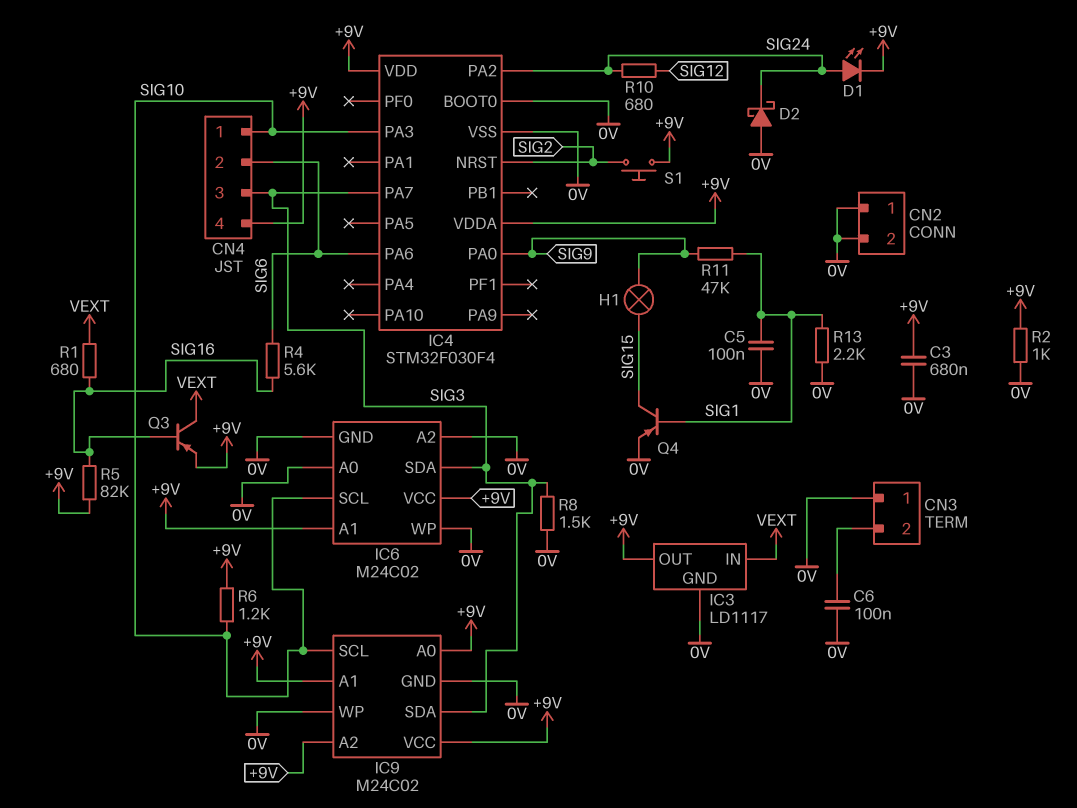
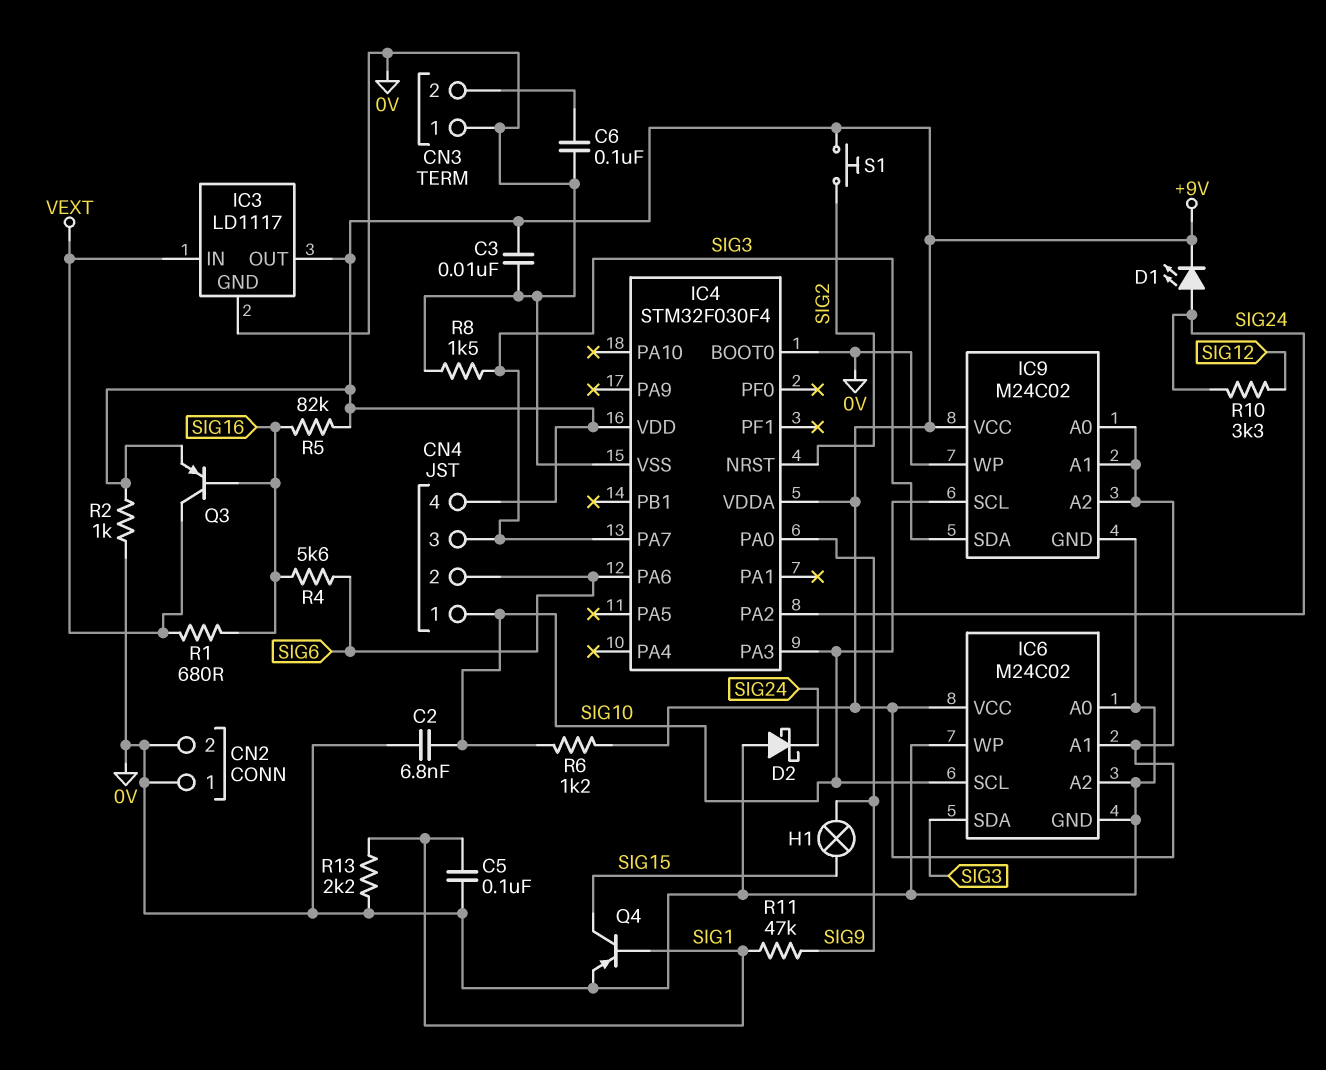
C2: none -> 6.8nF (0V, SIG10)
C3: 680nF (+9V, 0V) -> 10nF (+9V, 0V)
R10: 680 (SIG12, SIG24) -> 3.3k (SIG12, SIG24)

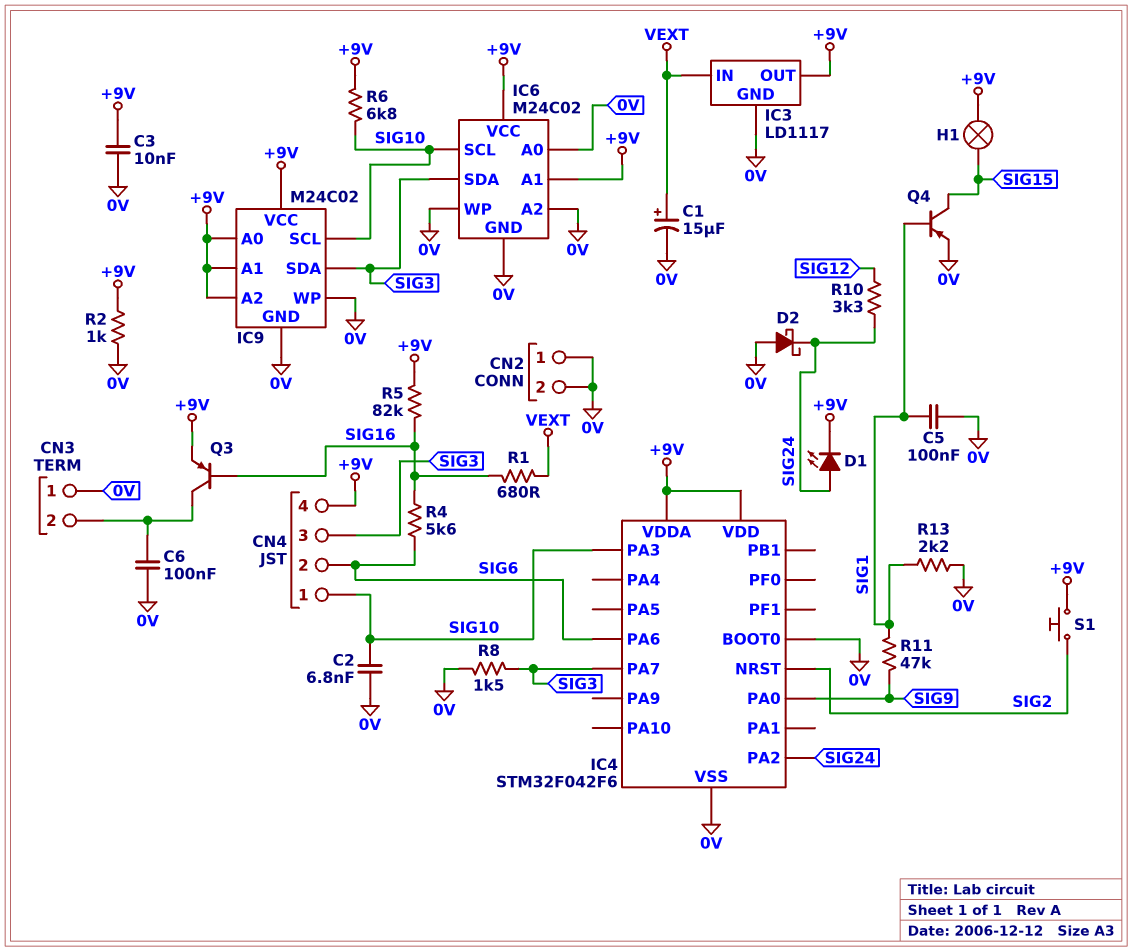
C1: none -> 15uF (plus VEXT, minus 0V)
H1: lamp (SIG9, SIG15) -> lamp (+9V, SIG15)
IC4: STM32F030F4 -> STM32F042F6
Q3: PNP (B SIG16, C VEXT, E +9V) -> PNP (B SIG16, C CN3/2, E +9V)
R6: 1.2k (+9V, SIG10) -> 6.8k (+9V, SIG10)

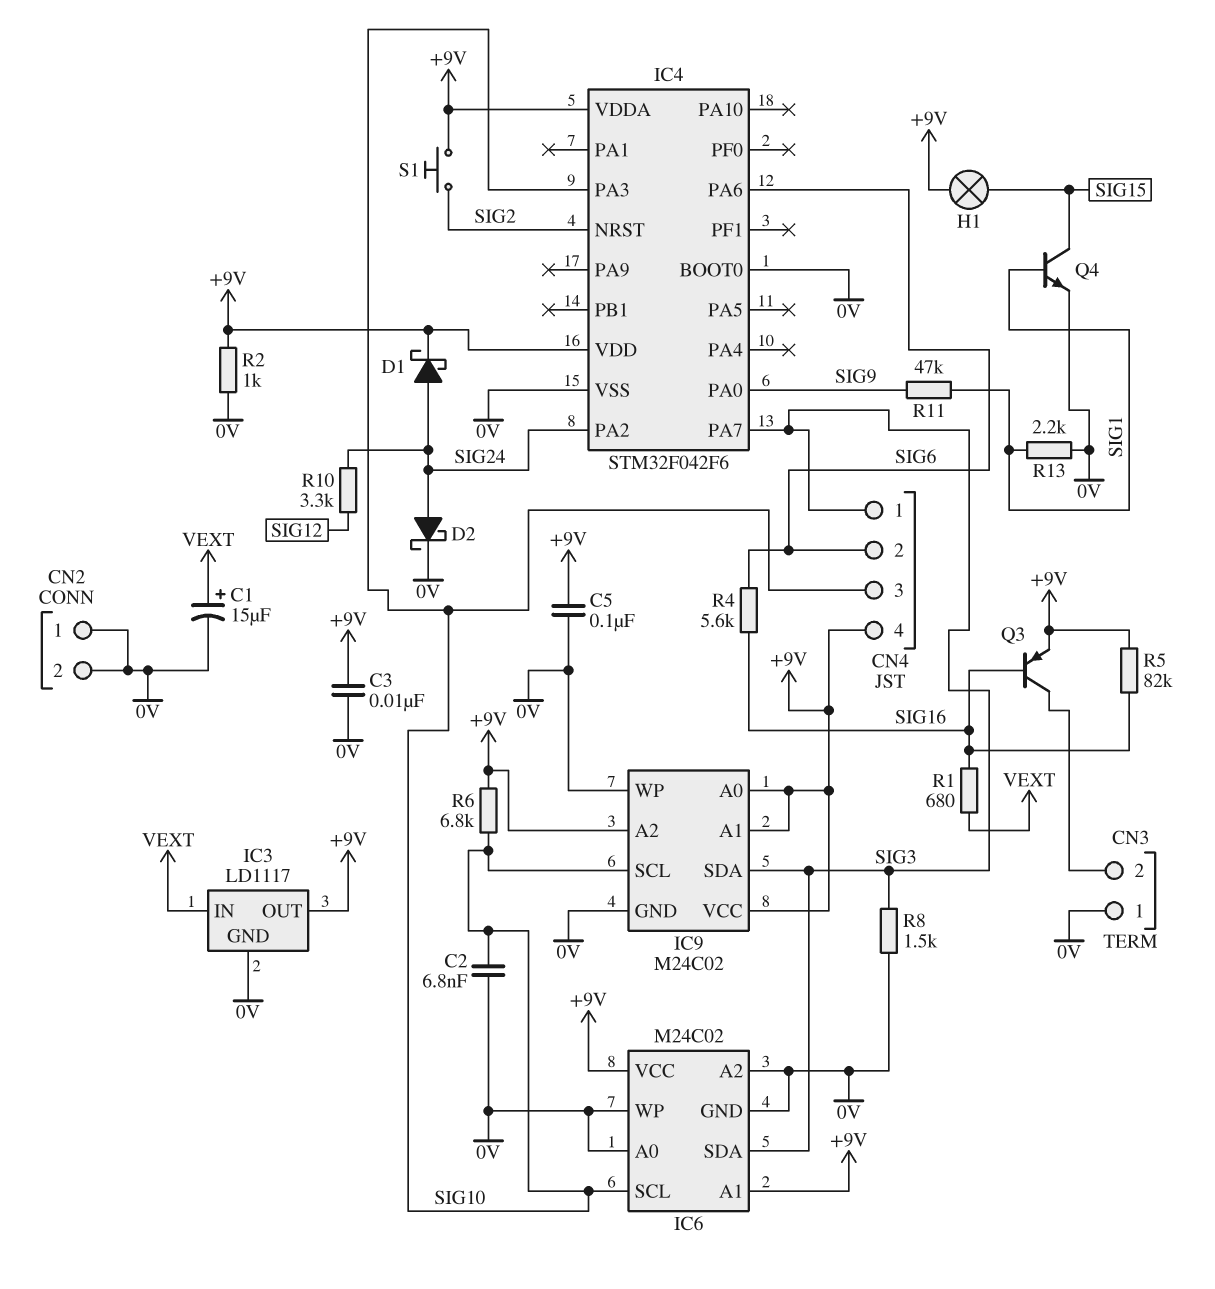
C5: 100nF (0V, SIG1) -> 100nF (+9V, 0V)
C6: 100nF (0V, CN3/2) -> none
CN4 pin 1: SIG10 -> SIG3
CN4 pin 3: SIG3 -> SIG10
D1: LED (A SIG24, K +9V) -> schottky (A SIG24, K +9V)
D2: schottky (A 0V, K SIG24) -> schottky (A SIG24, K 0V)
Q4: PNP (B SIG1, C SIG15, E 0V) -> NPN (B SIG1, C SIG15, E 0V)

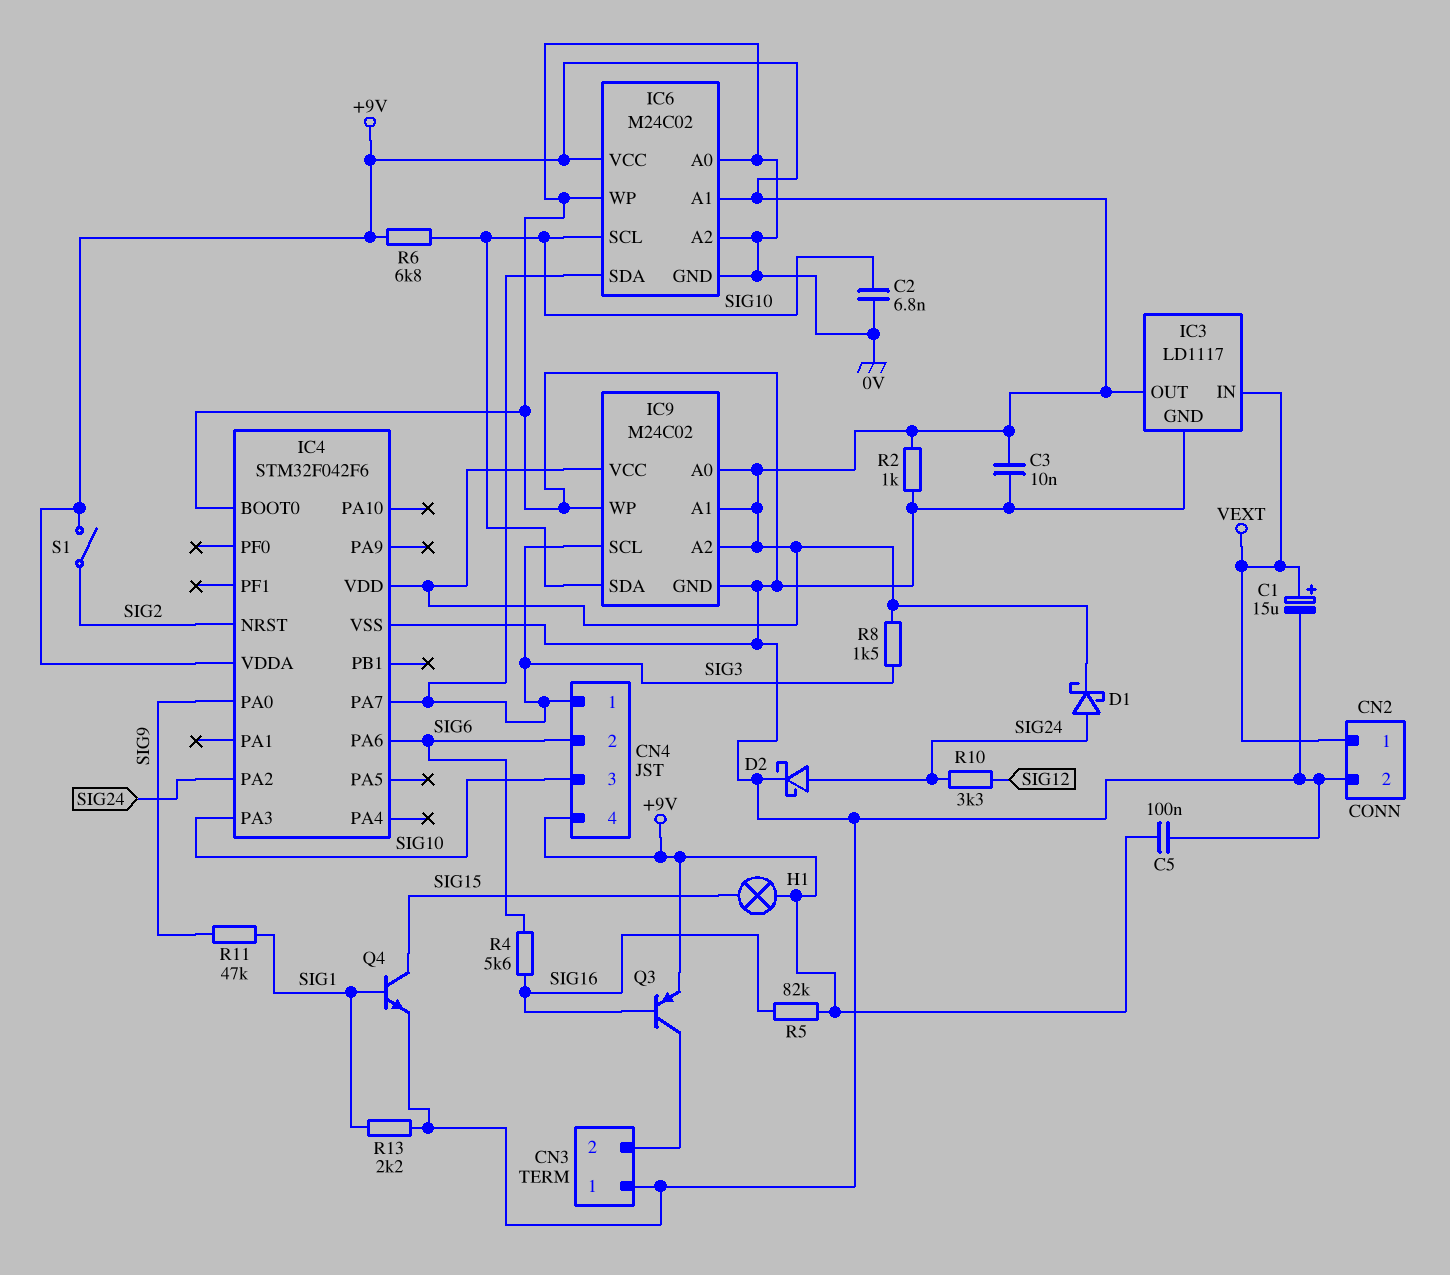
CN2 pin 1: 0V -> VEXT
IC9 pin SCL: SIG10 -> SIG3
IC9 pin SDA: SIG3 -> SIG10
R1: 680 (SIG16, VEXT) -> none
R8: 1.5k (0V, SIG3) -> 1.5k (+9V, SIG3)
S1: button (+9V, SIG2) -> switch (+9V, SIG2)

